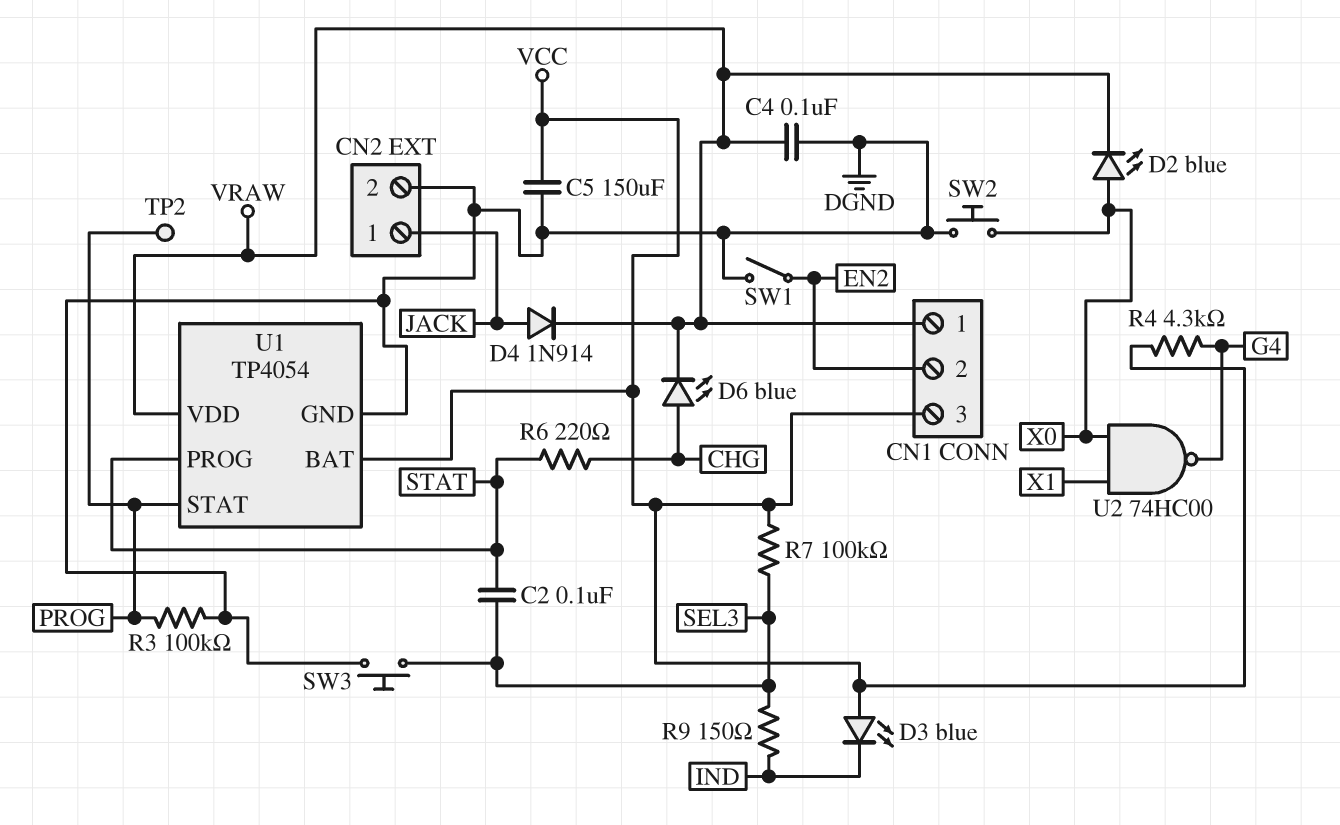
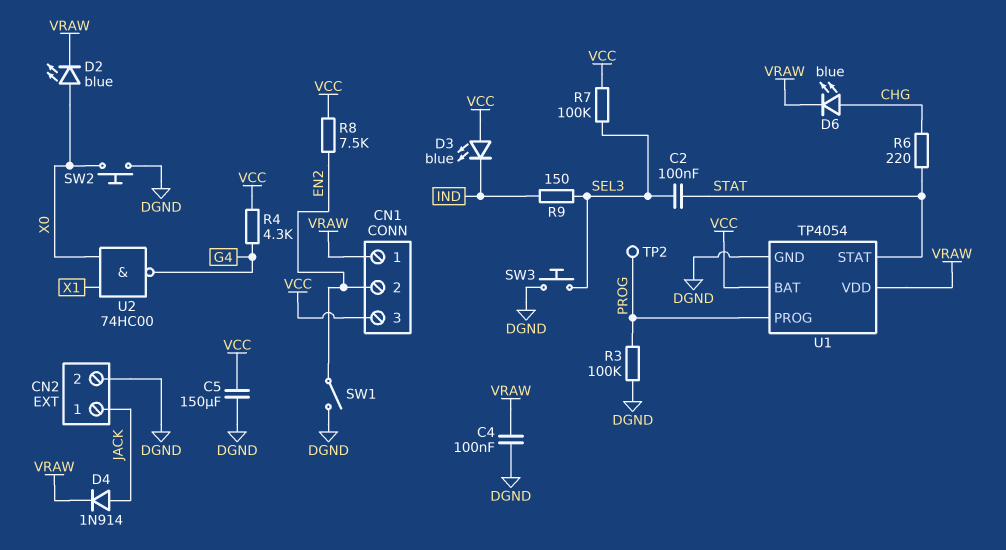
R8: none -> 7.5k (EN2, VCC)
U1 pin PROG: STAT -> PROG
U1 pin STAT: PROG -> STAT

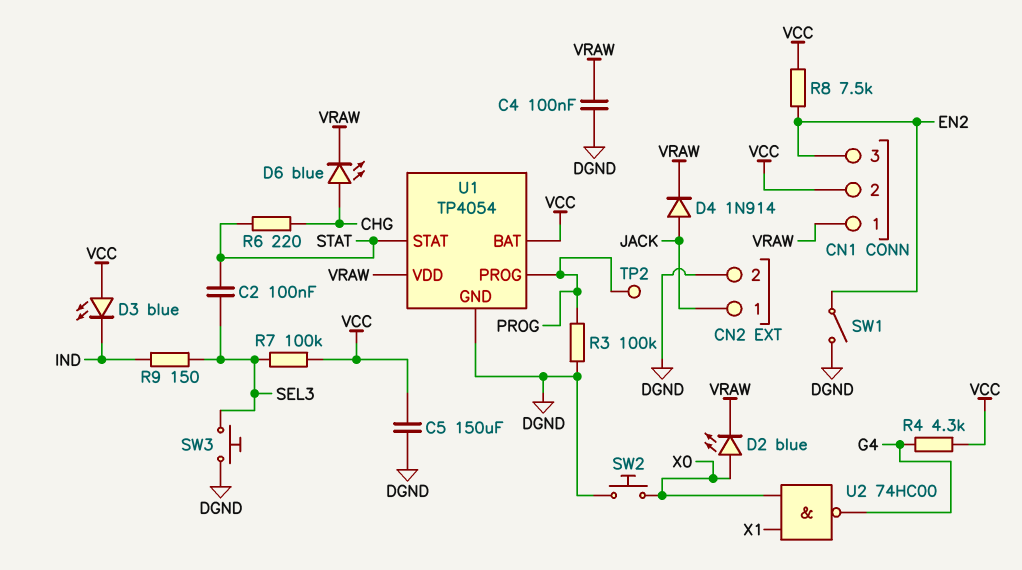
CN1 pin 2: EN2 -> VCC
CN1 pin 3: VCC -> EN2

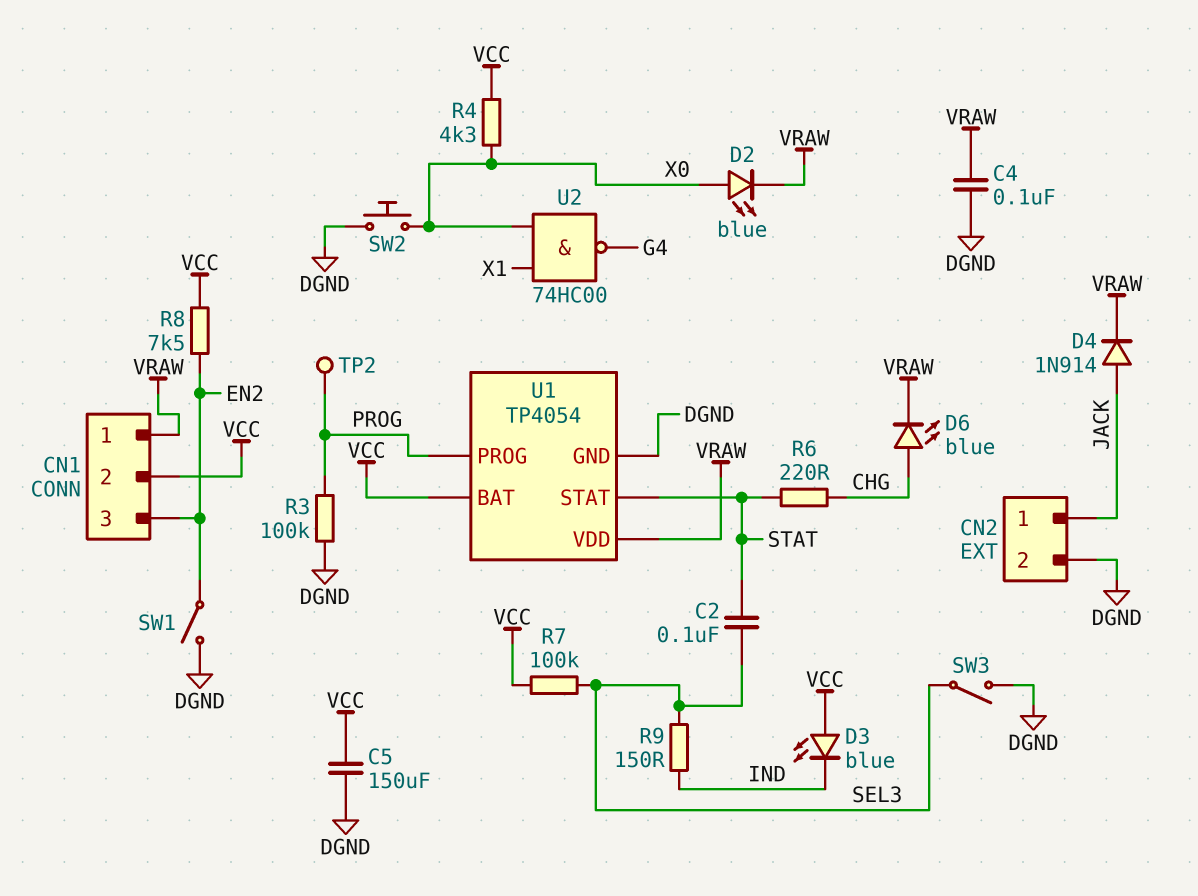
R4: 4.3k (G4, VCC) -> 4.3k (VCC, X0)
SW3: button (DGND, SEL3) -> switch (DGND, SEL3)

